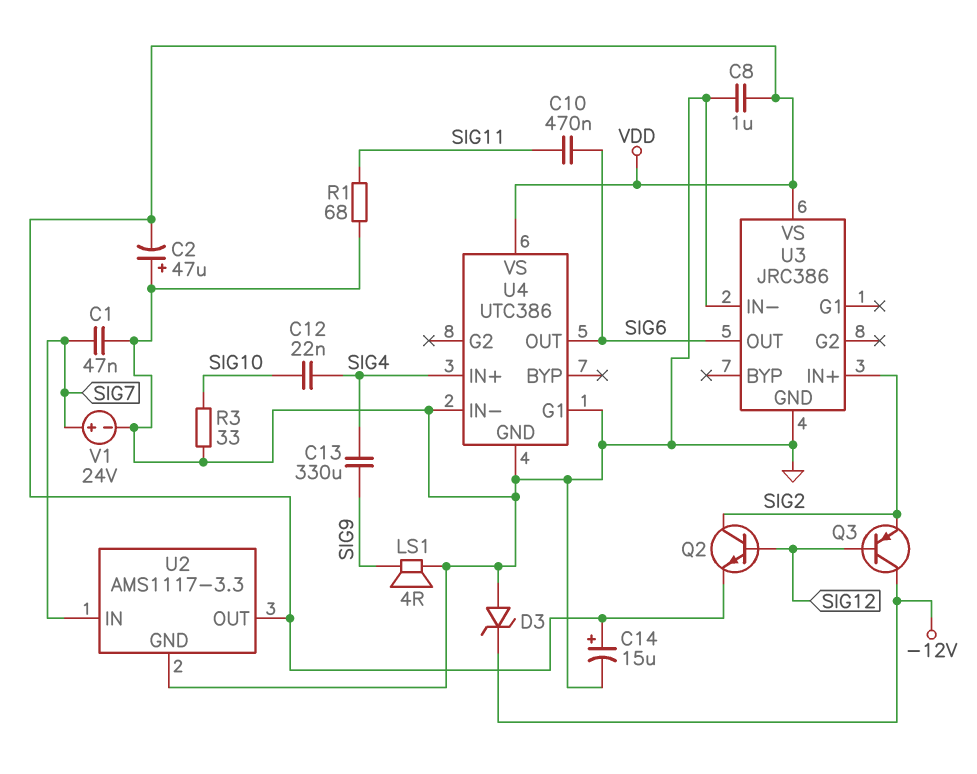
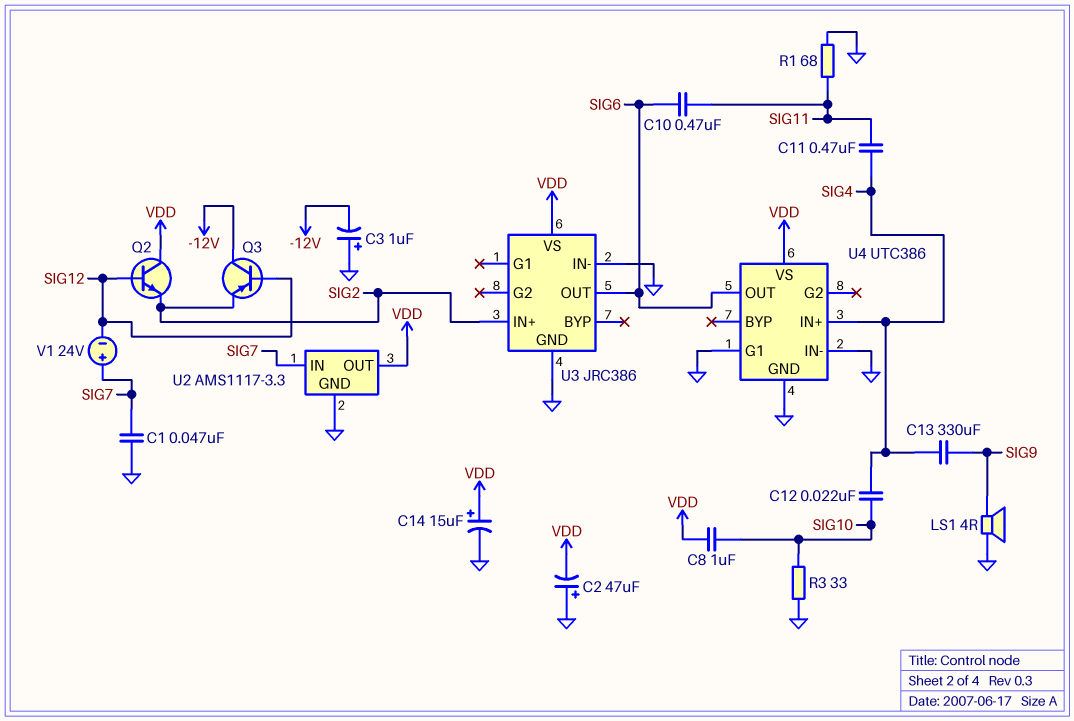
C3: none -> 1uF (plus GND, minus -12V)
C8: 1uF (GND, VDD) -> 1uF (SIG10, VDD)
C11: none -> 470nF (SIG4, SIG11)
D3: zener (A GND, K -12V) -> none
Q2: NPN (B SIG12, C SIG2, E VDD) -> NPN (B SIG12, C VDD, E SIG2)
V1: 24V (plus SIG7, minus GND) -> 24V (plus SIG7, minus SIG12)

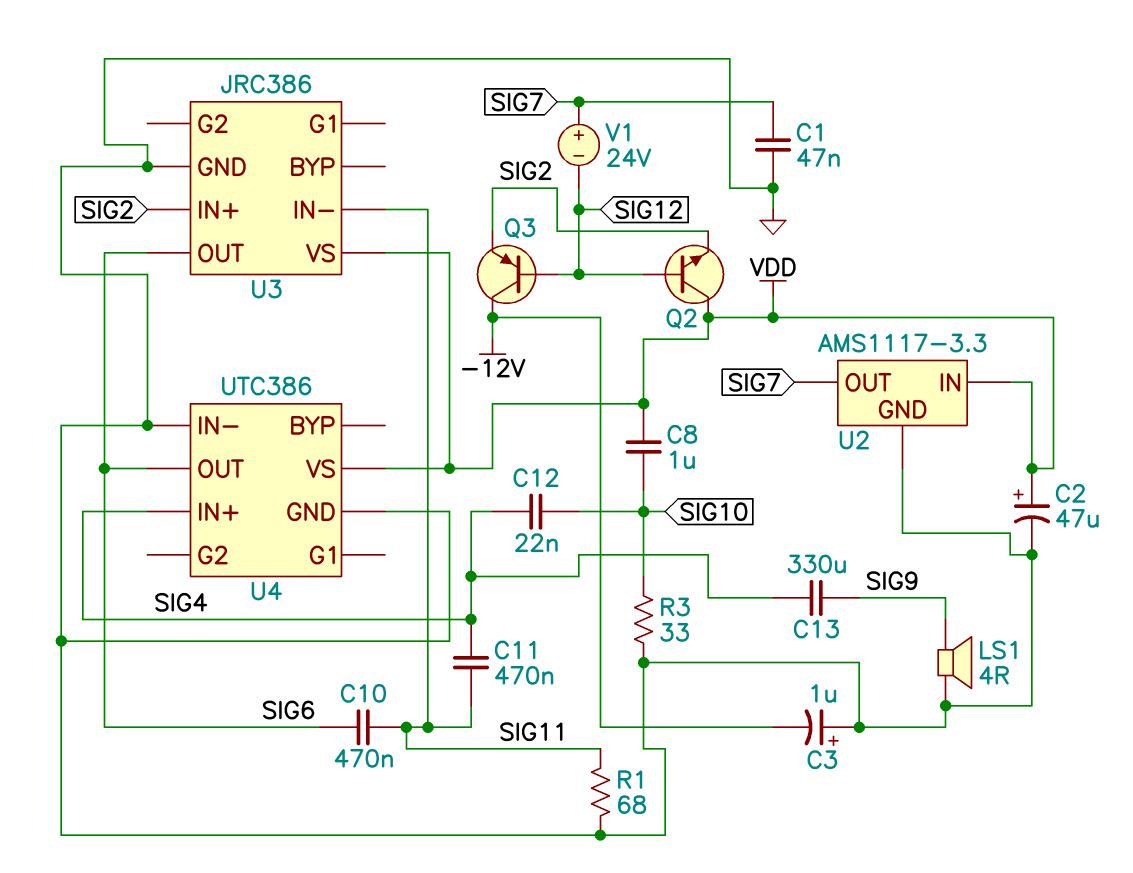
C2: 47uF (plus GND, minus VDD) -> 47uF (plus VDD, minus GND)
C14: 15uF (plus VDD, minus GND) -> none
U2 pin IN: SIG7 -> VDD
U2 pin OUT: VDD -> SIG7
U3 pin IN-: GND -> SIG11
U4 pin G1: GND -> none

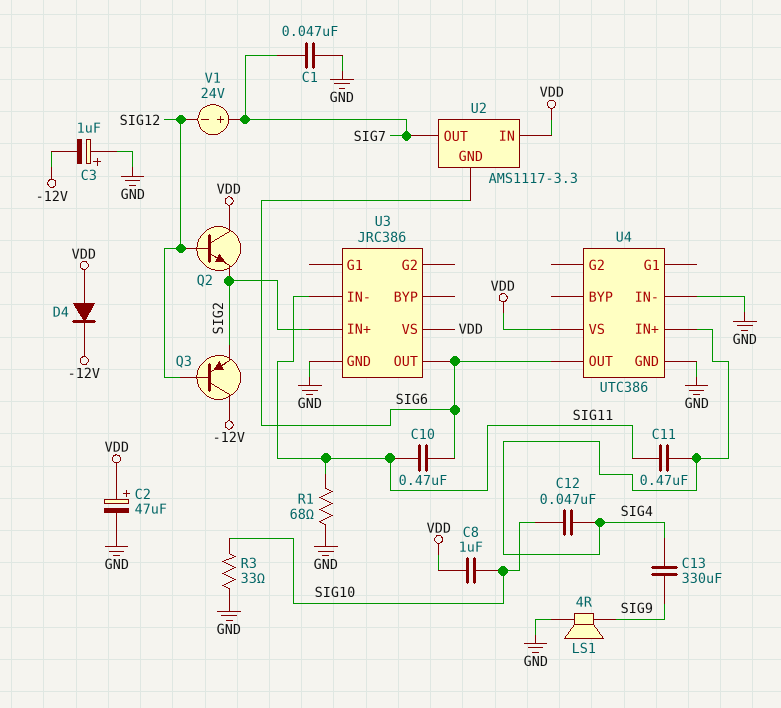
C12: 22nF (SIG4, SIG10) -> 47nF (SIG4, SIG10)
D4: none -> diode (A VDD, K -12V)
U2 pin GND: GND -> SIG6

